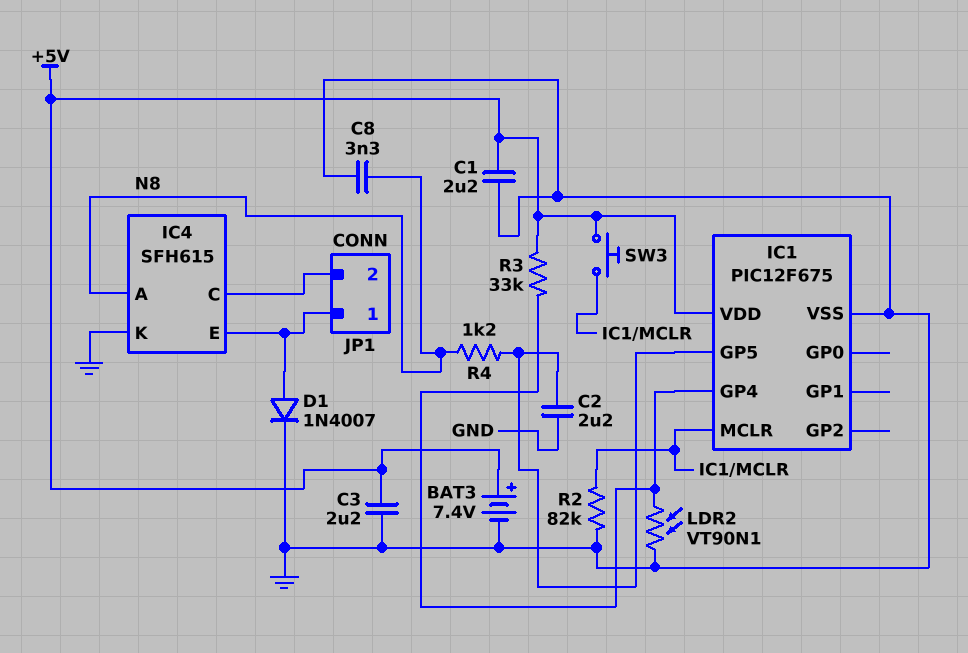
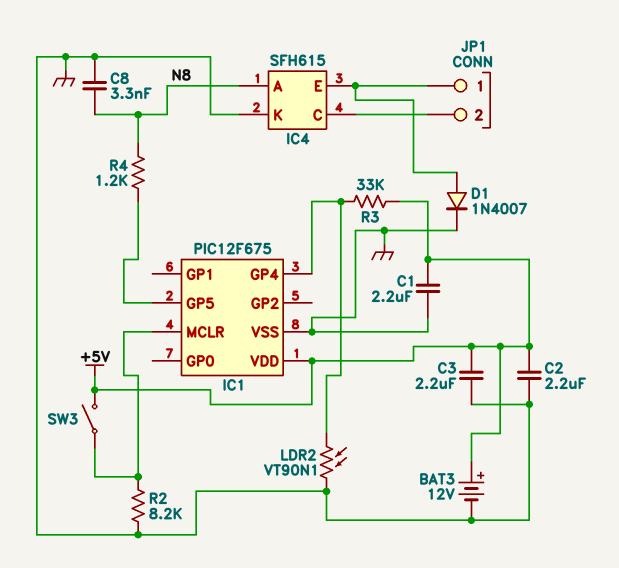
BAT3: 7.4V (plus +5V, minus GND) -> 12V (plus +5V, minus GND)
C2: 2.2uF (GND, IC1/GP5) -> 2.2uF (+5V, GND)
R2: 82k (GND, IC1/MCLR) -> 8.2k (GND, IC1/MCLR)
SW3: button (+5V, IC1/MCLR) -> switch (+5V, IC1/MCLR)

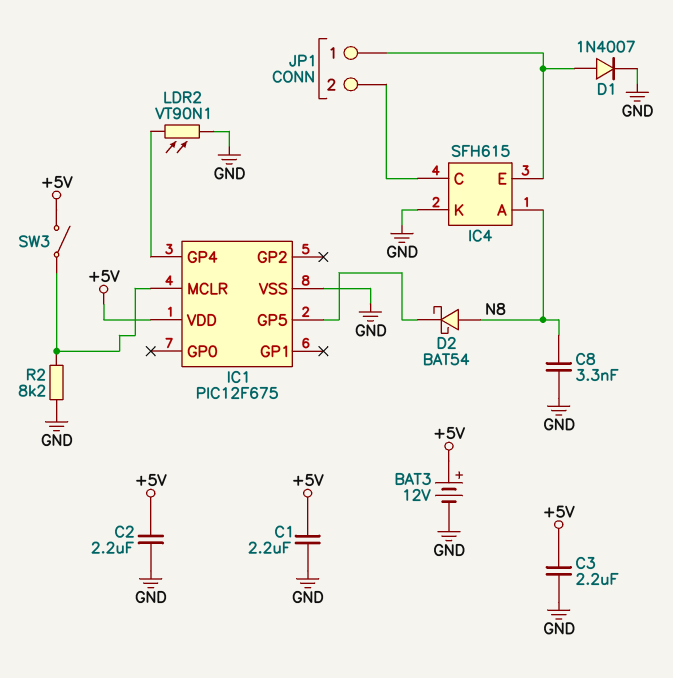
D2: none -> schottky BAT54 (A N8, K IC1/GP5)
R3: 33k (+5V, IC1/GP4) -> none
R4: 1.2k (IC1/GP5, N8) -> none

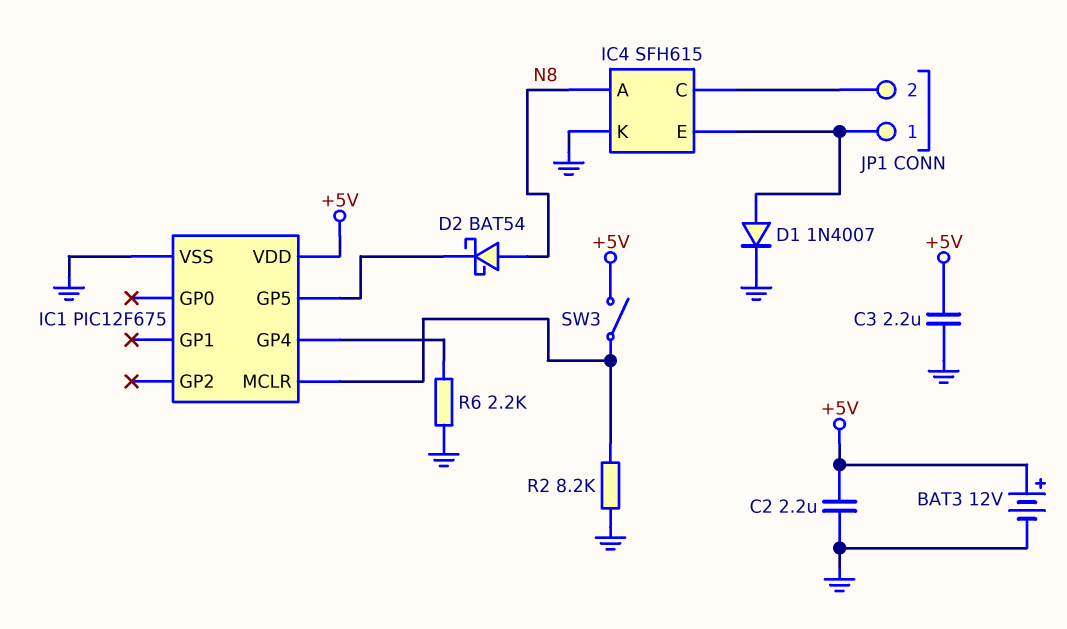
C1: 2.2uF (+5V, GND) -> none
C8: 3.3nF (GND, N8) -> none
LDR2: VT90N1 (GND, IC1/GP4) -> none
R6: none -> 2.2k (GND, IC1/GP4)

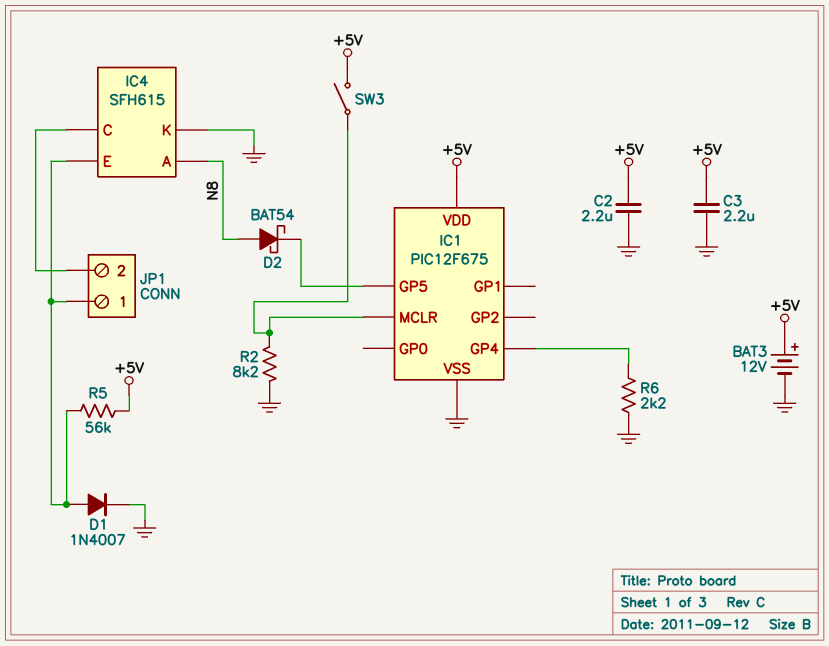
R5: none -> 56k (+5V, IC4/E)

